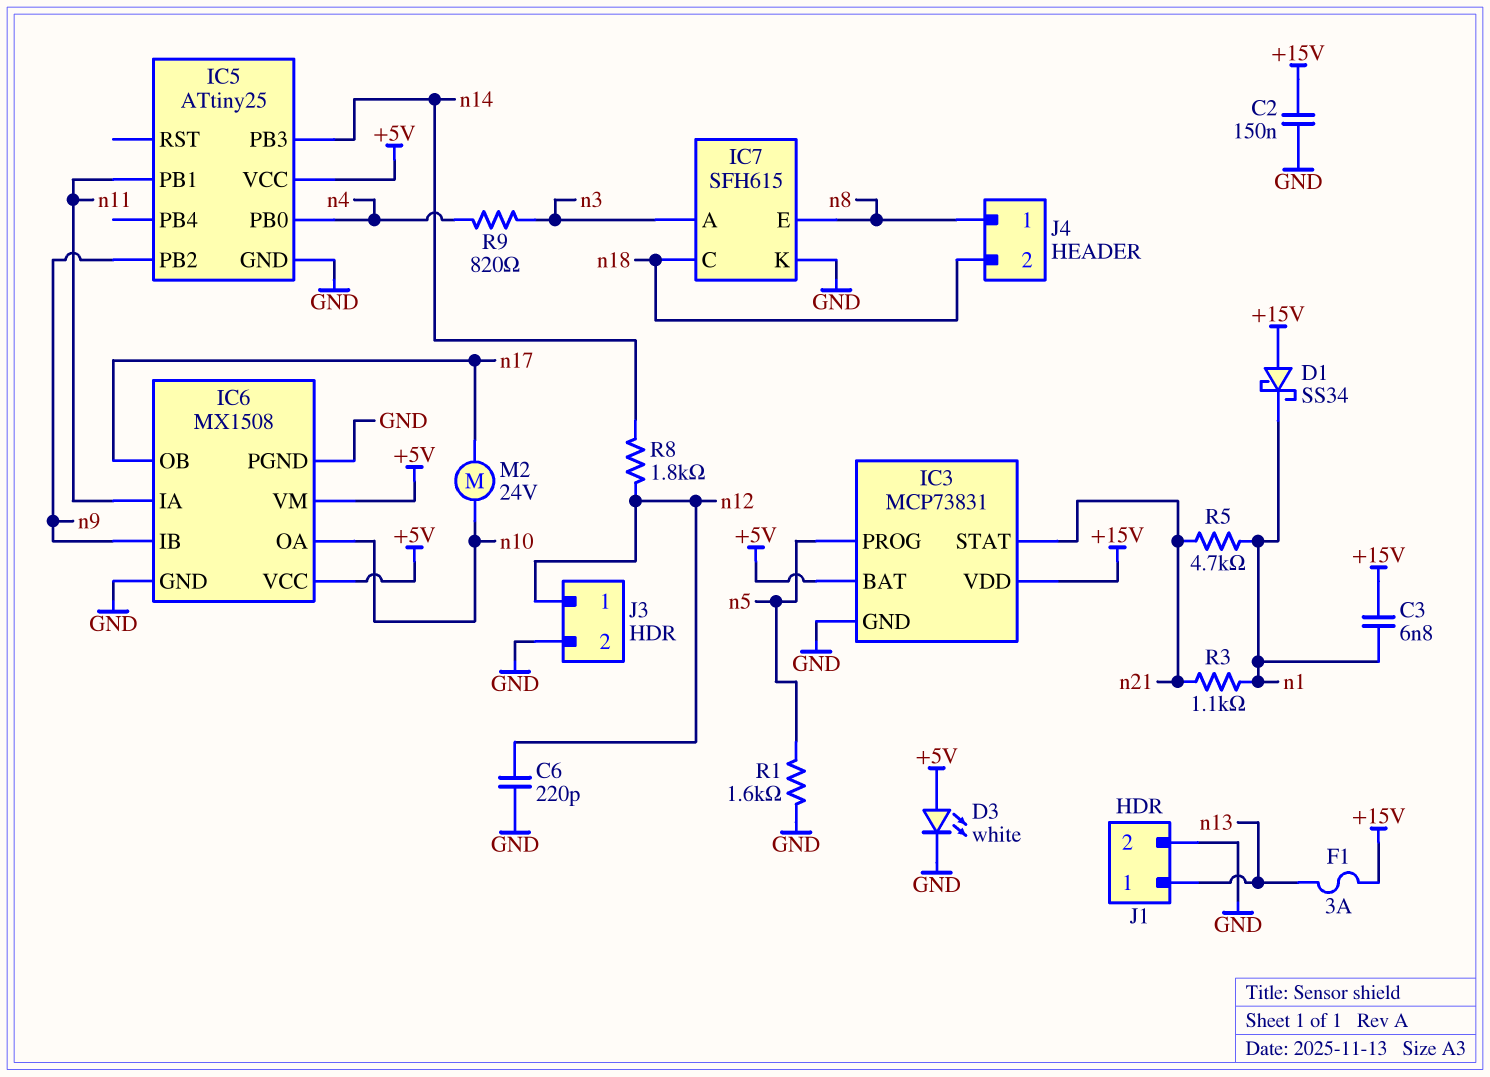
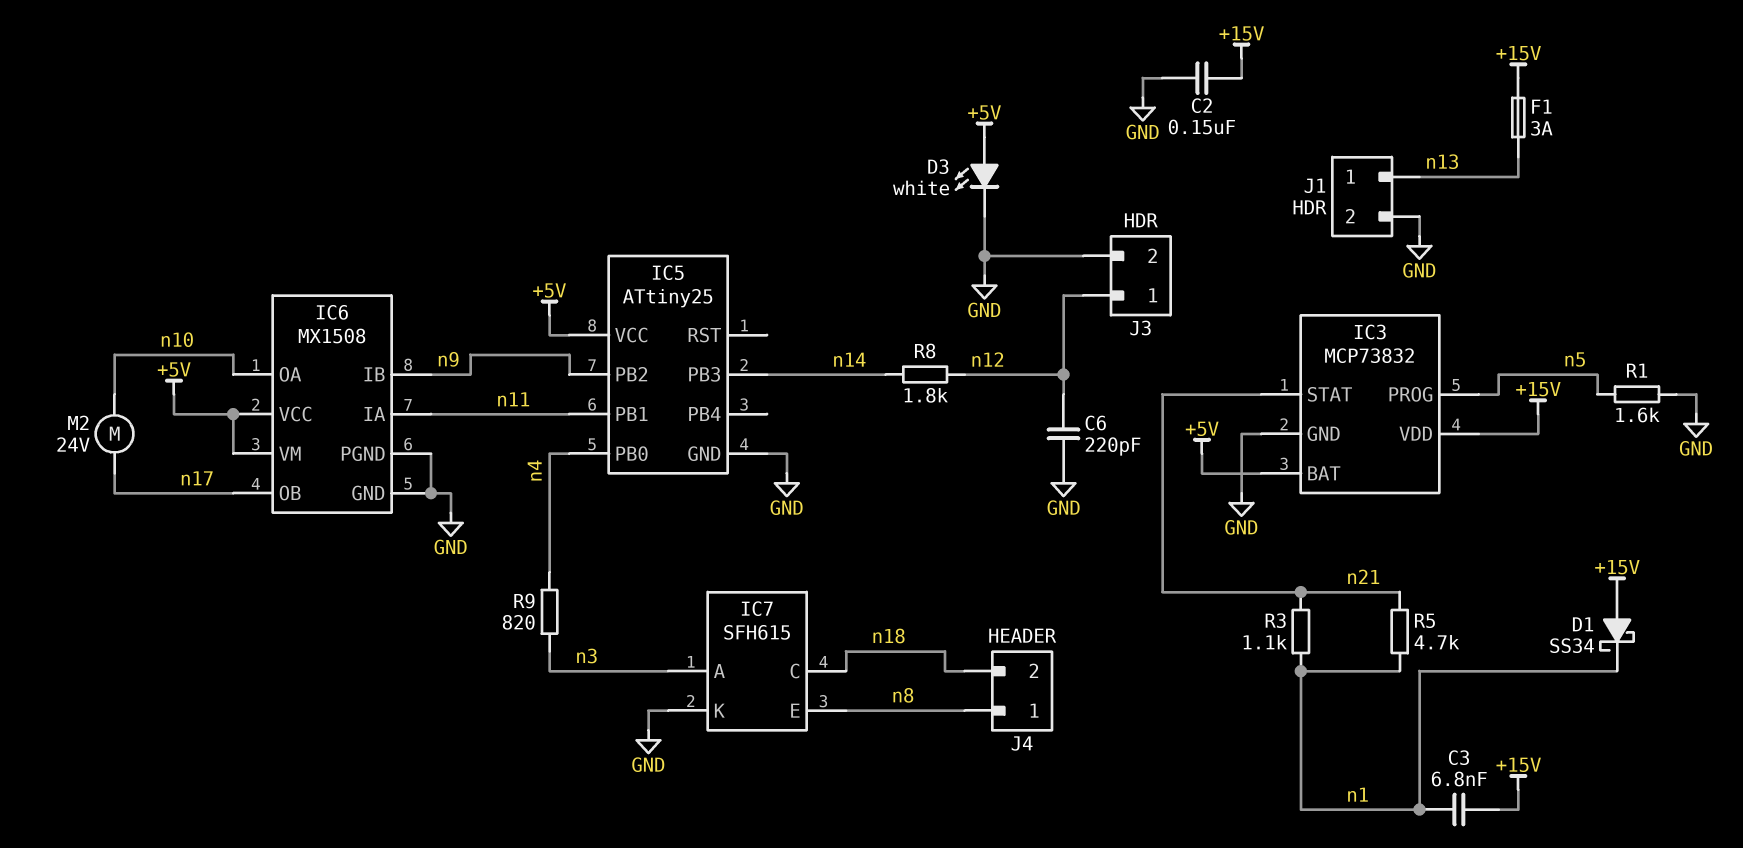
IC3: MCP73831 -> MCP73832

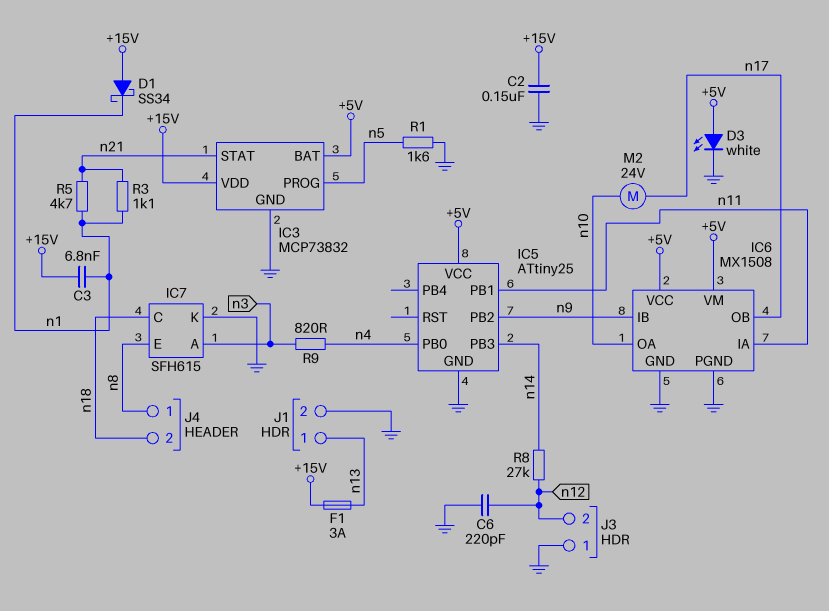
J3 pin 1: n12 -> GND
J3 pin 2: GND -> n12
R8: 1.8k (n12, n14) -> 27k (n12, n14)

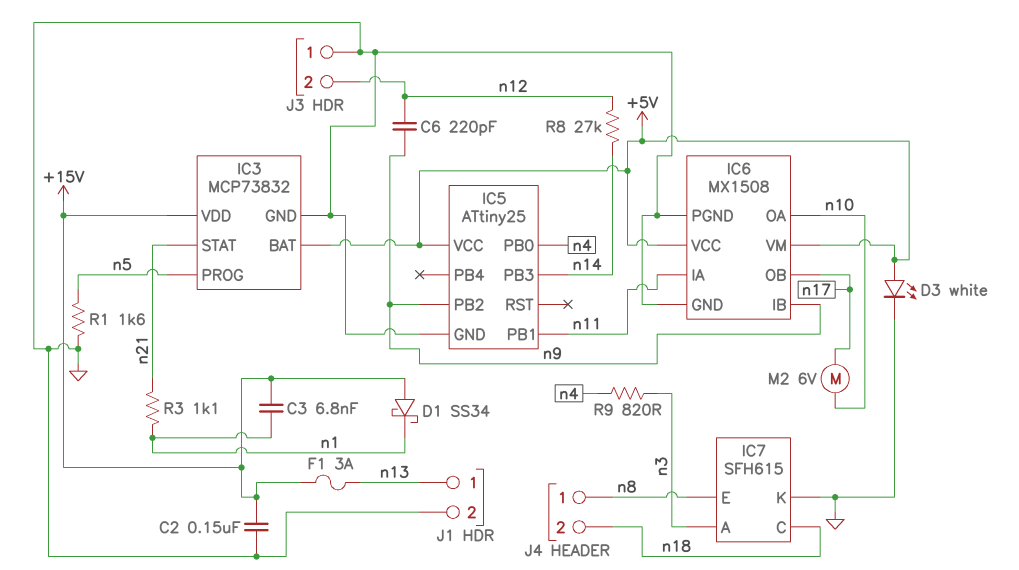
C6: 220pF (GND, n12) -> 220pF (n9, n12)
M2: motor 24V (n10, n17) -> motor 6V (n10, n17)
R5: 4.7k (n1, n21) -> none

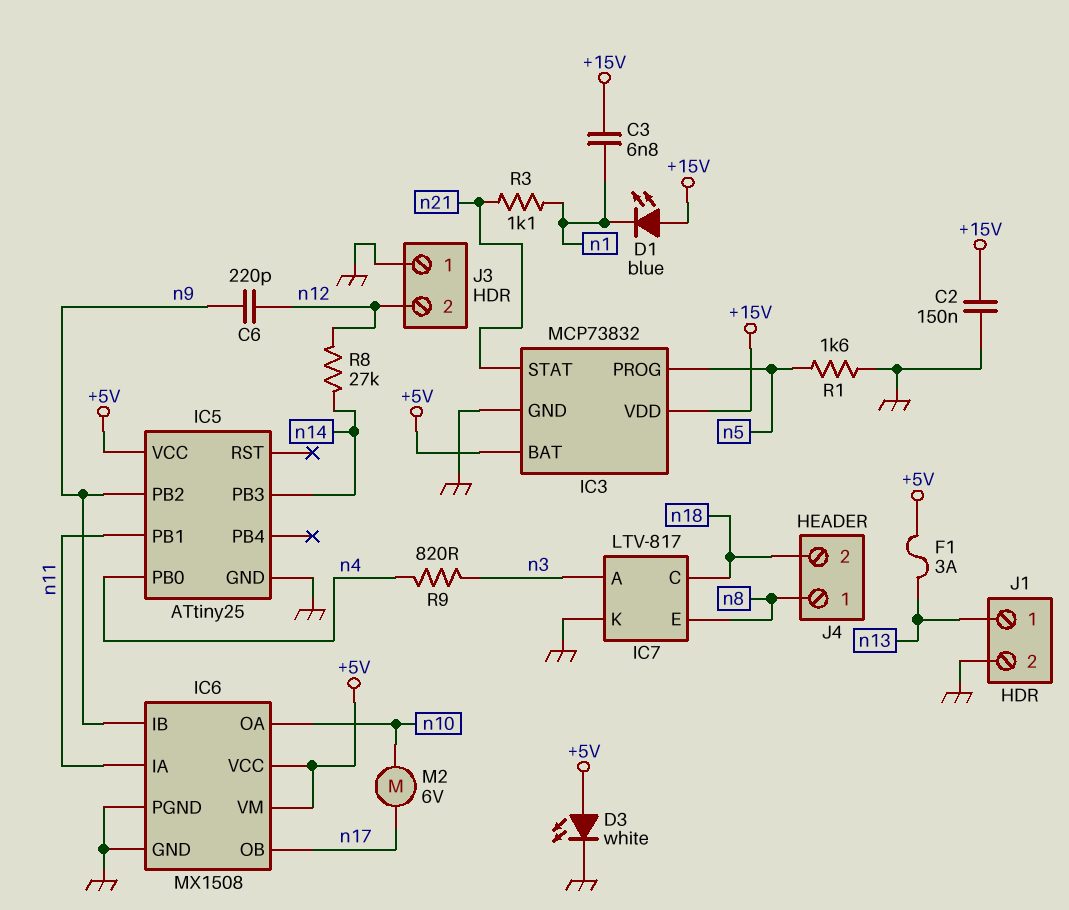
D1: schottky SS34 (A +15V, K n1) -> LED blue (A +15V, K n1)
F1: 3A (+15V, n13) -> 3A (+5V, n13)
IC7: SFH615 -> LTV-817

